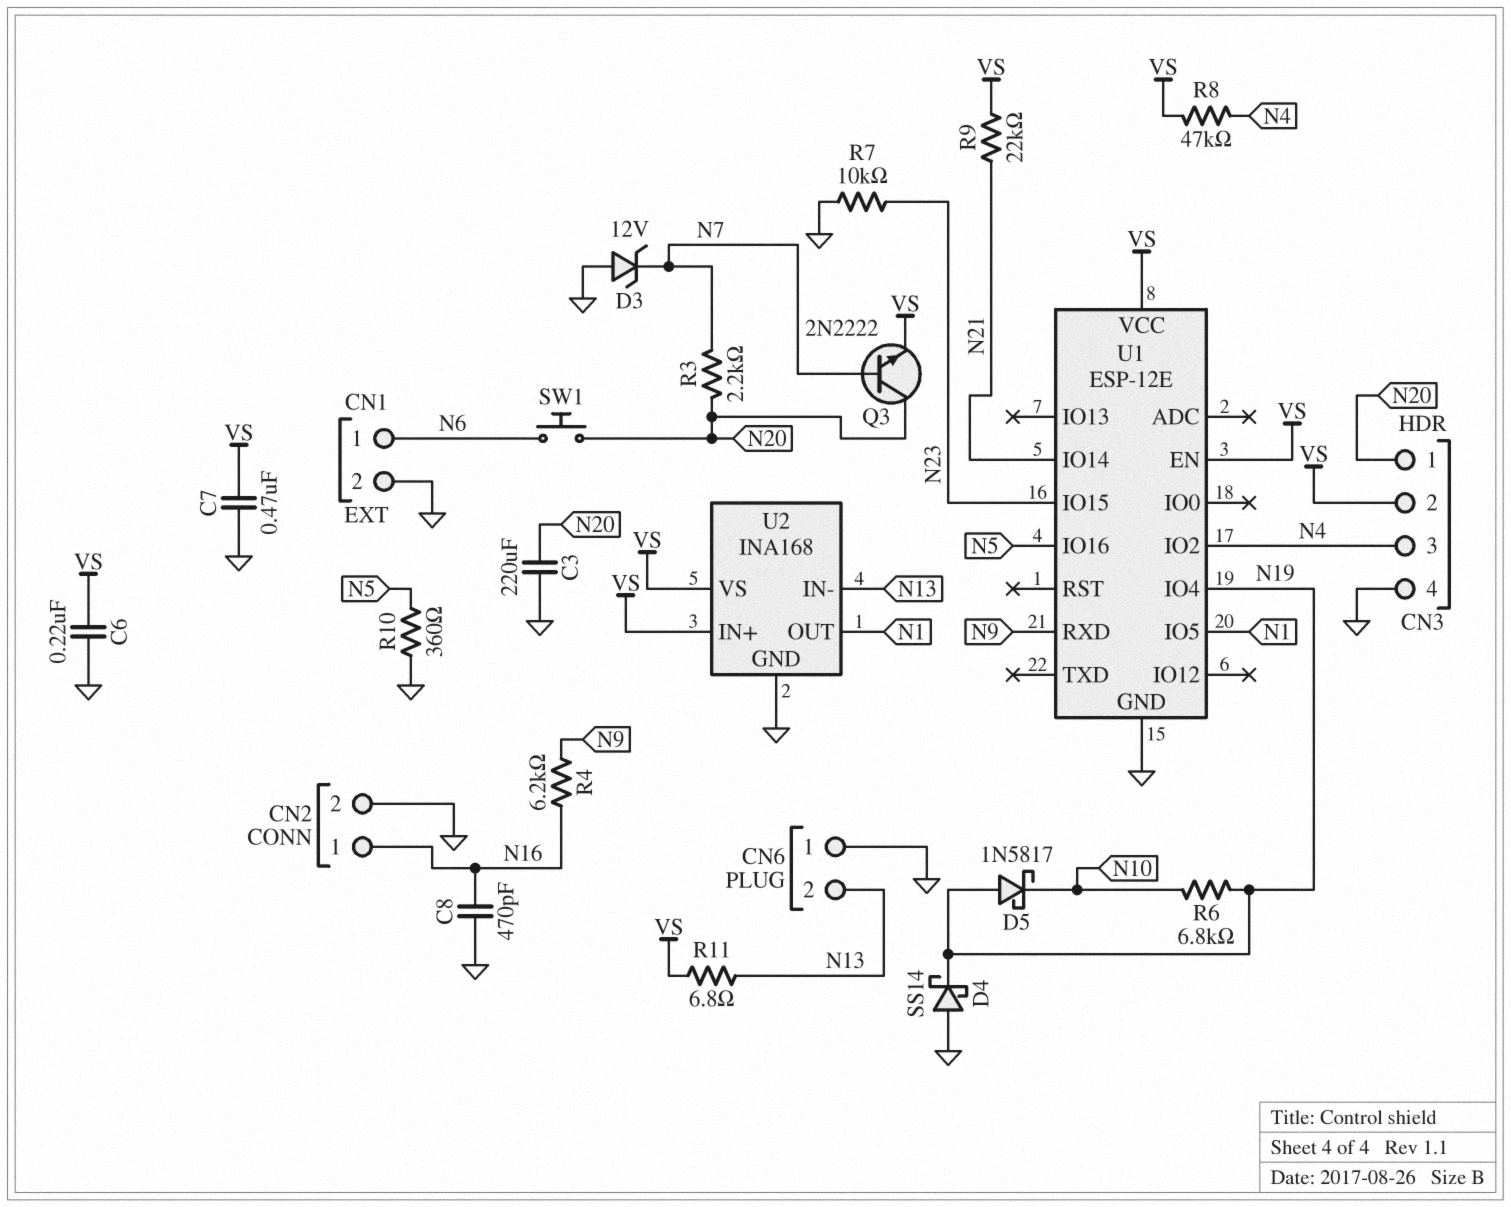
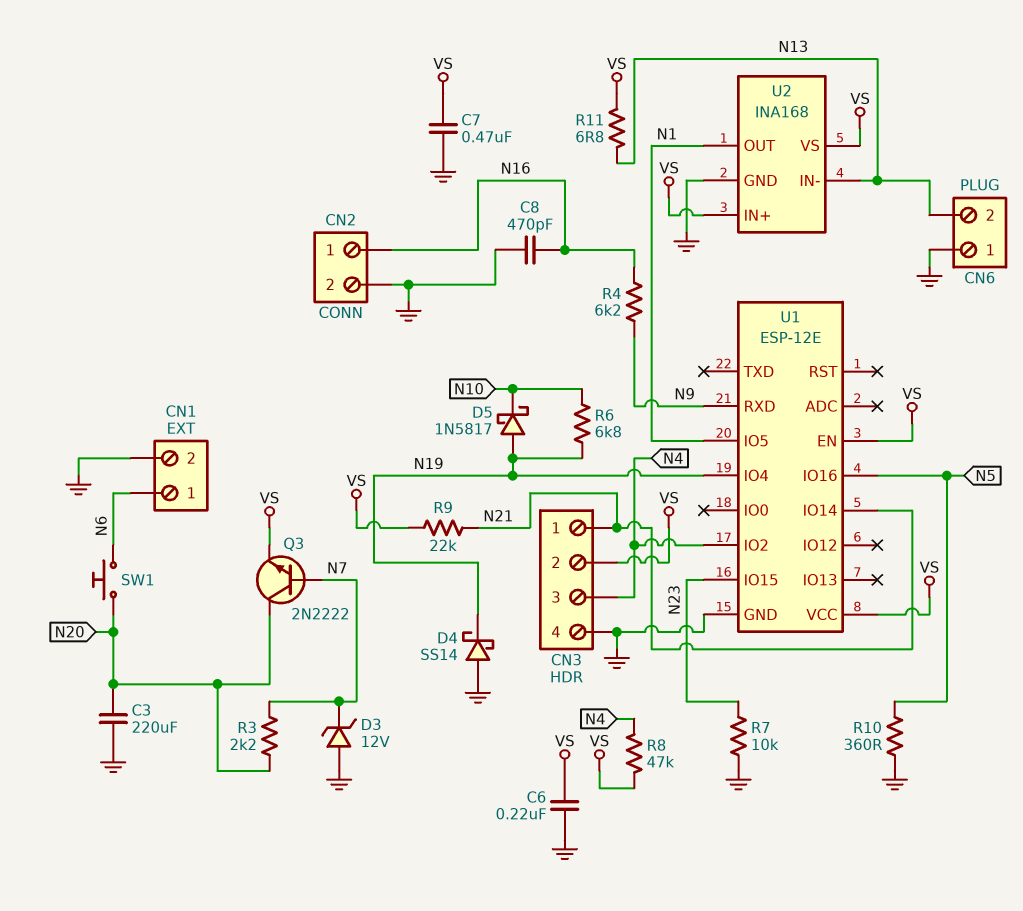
CN3 pin 1: N20 -> N21

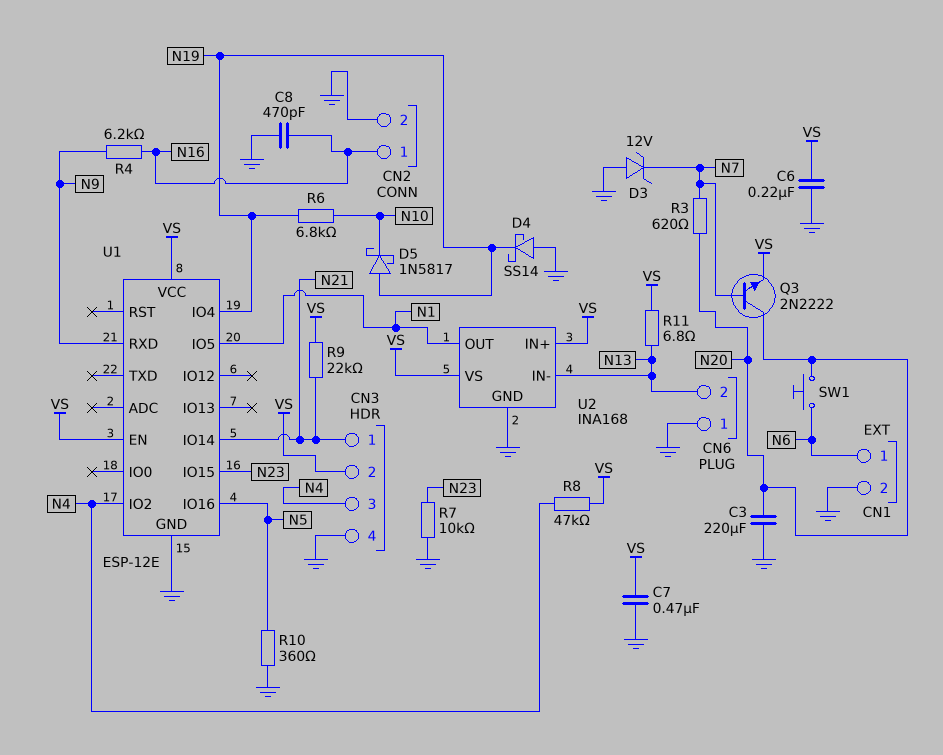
R3: 2.2k (N7, N20) -> 620 (N7, N20)

